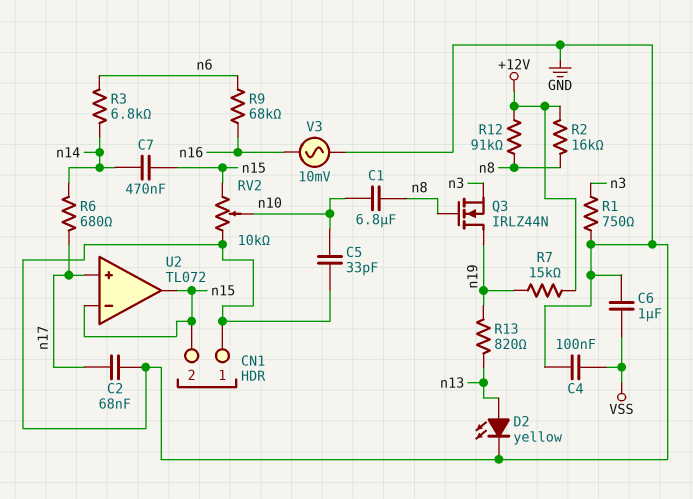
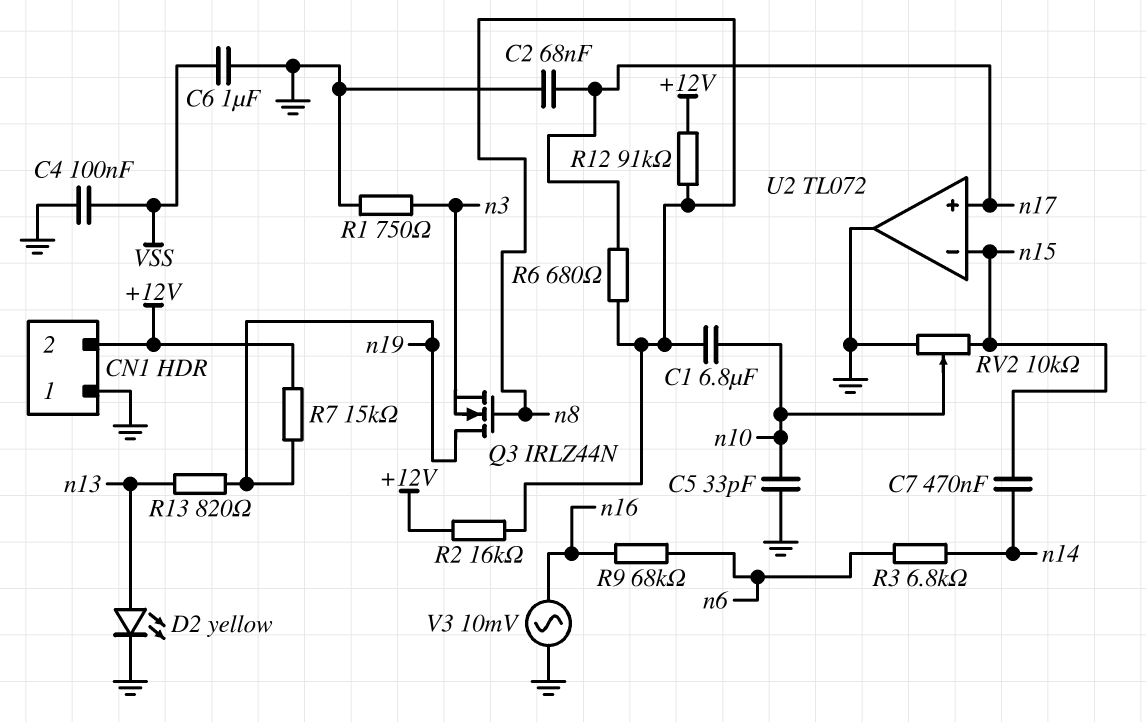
CN1 pin 2: n15 -> +12V
R6: 680 (n14, n17) -> 680 (n8, n17)
U2 pin out: n15 -> GND

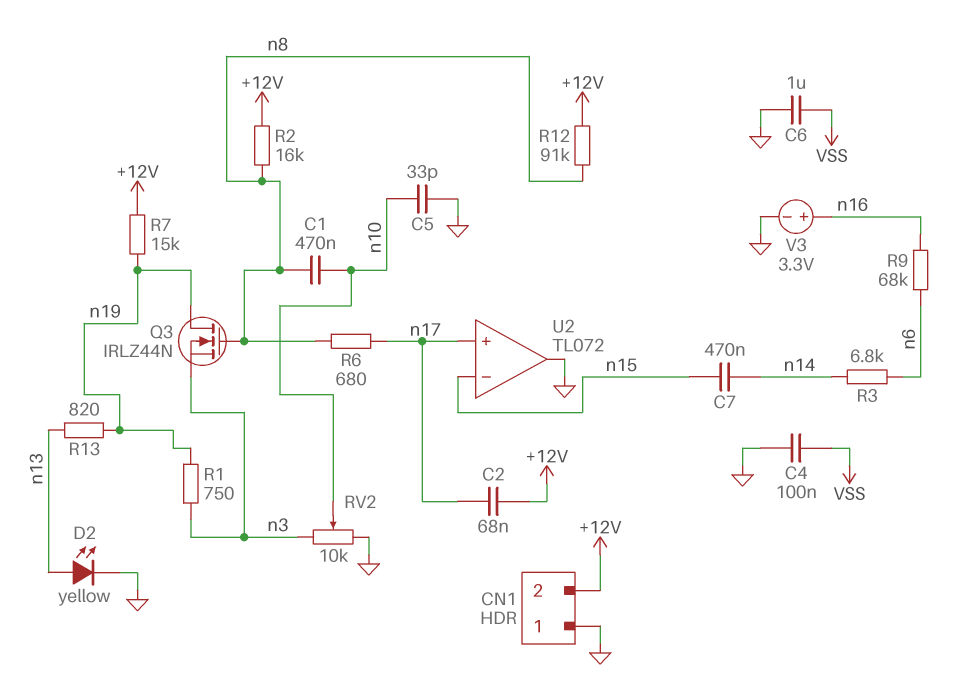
C1: 6.8uF (n8, n10) -> 470nF (n8, n10)
C2: 68nF (GND, n17) -> 68nF (+12V, n17)
R1: 750 (GND, n3) -> 750 (n3, n19)
RV2: 10k (GND, n15, wiper n10) -> 10k (GND, n3, wiper n10)
V3: AC 10mV (GND, n16) -> 3.3V (plus n16, minus GND)

